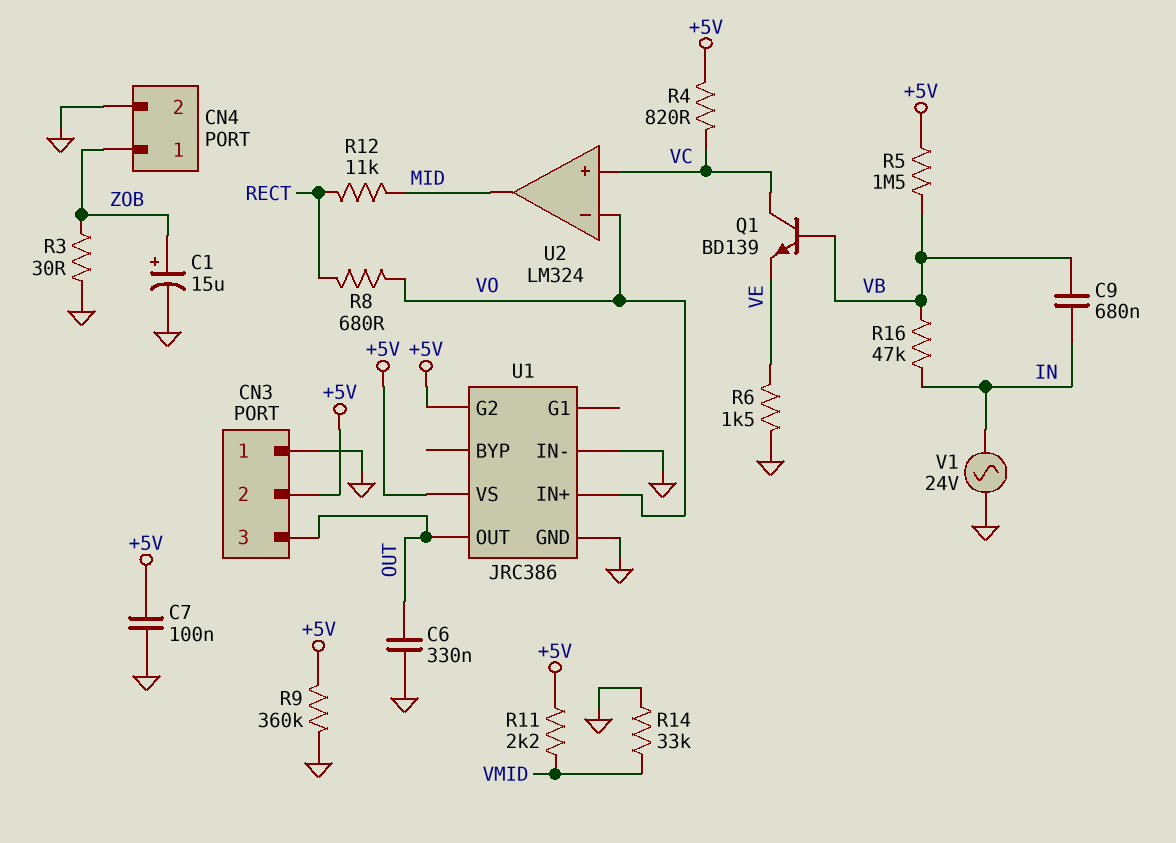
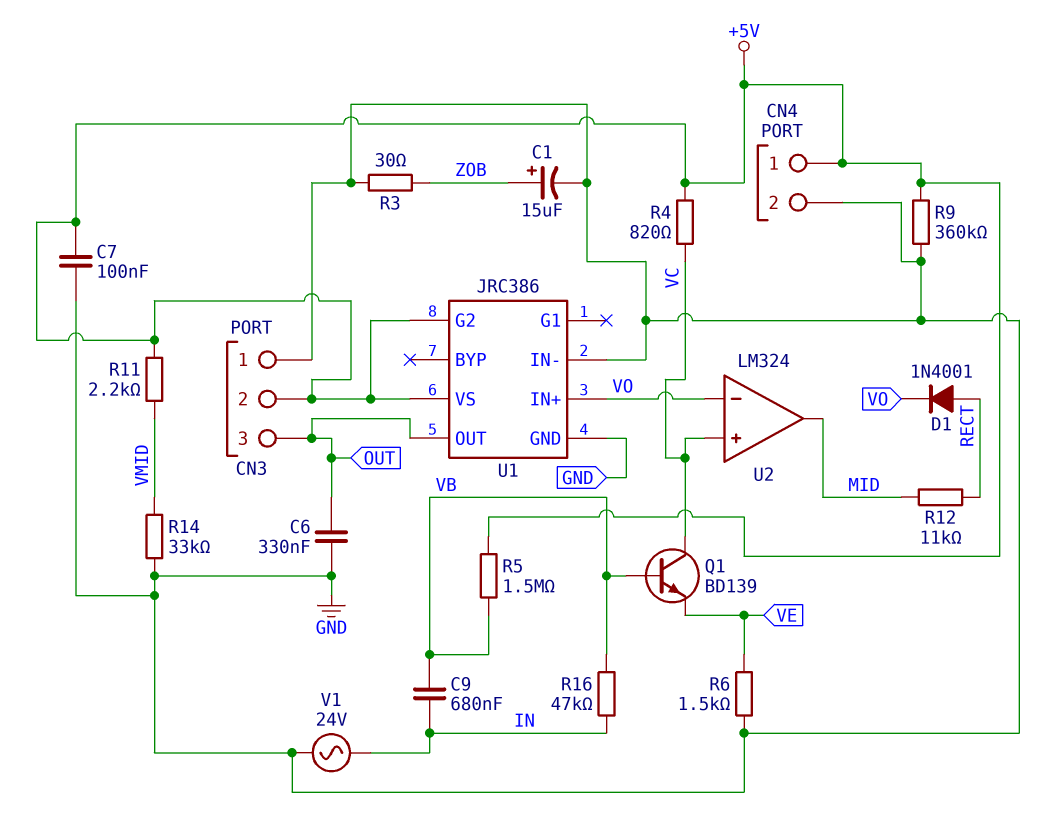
CN4 pin 1: ZOB -> +5V
D1: none -> diode 1N4001 (A RECT, K VO)
R8: 680 (RECT, VO) -> none

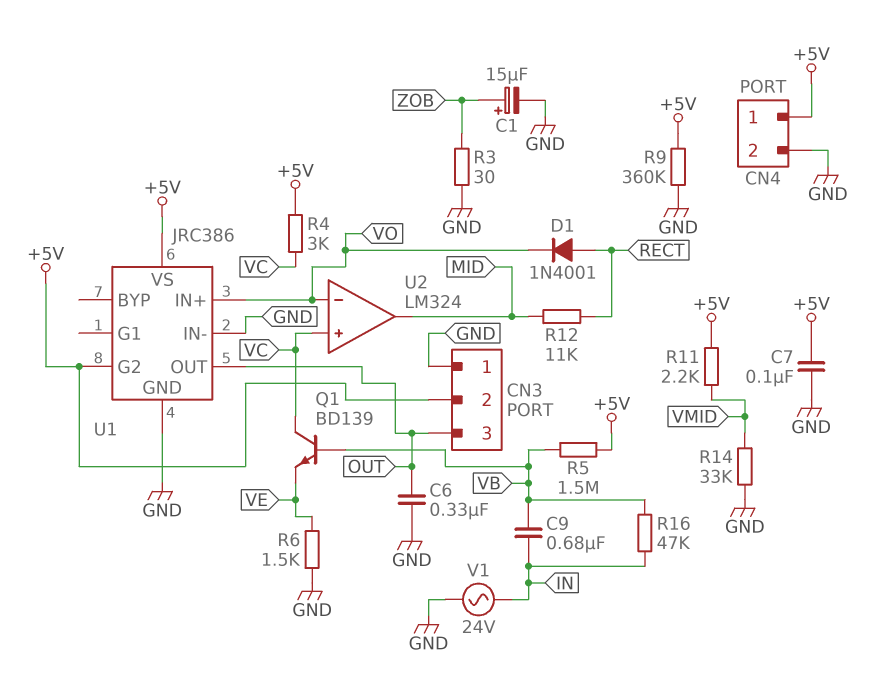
R4: 820 (+5V, VC) -> 3k (+5V, VC)

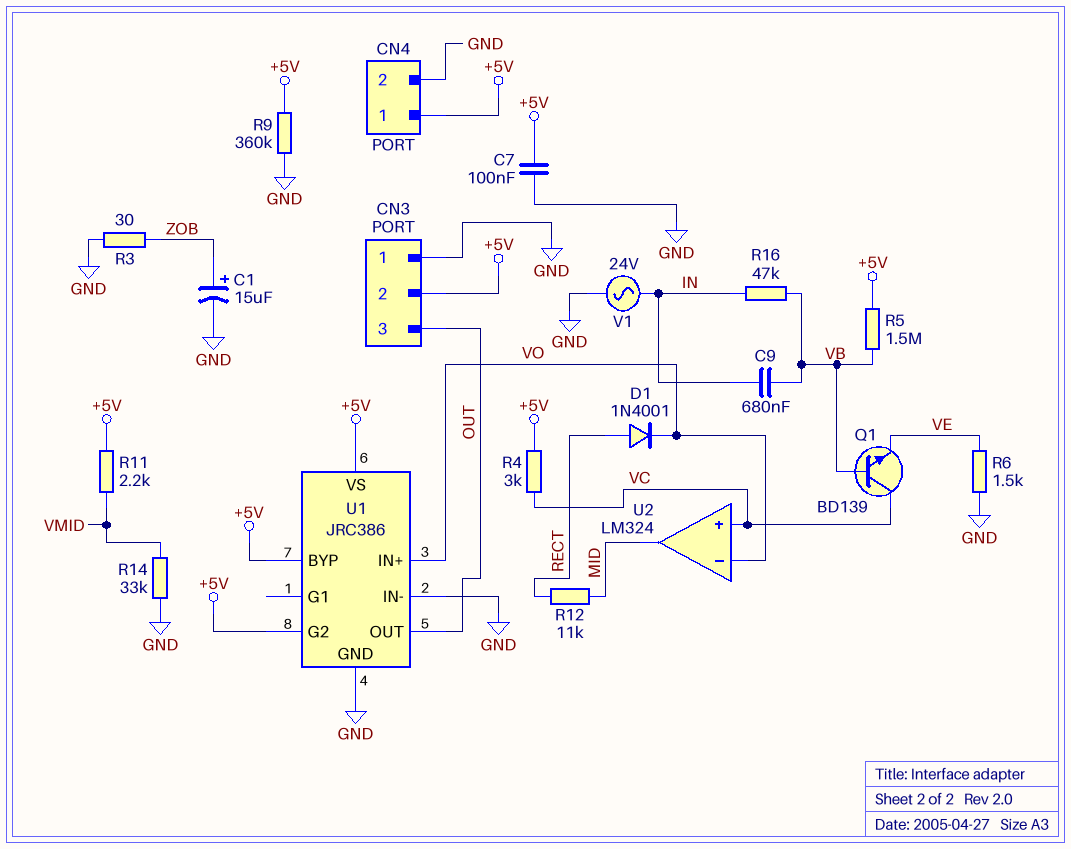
C6: 330nF (GND, OUT) -> none
U1 pin BYP: none -> +5V

